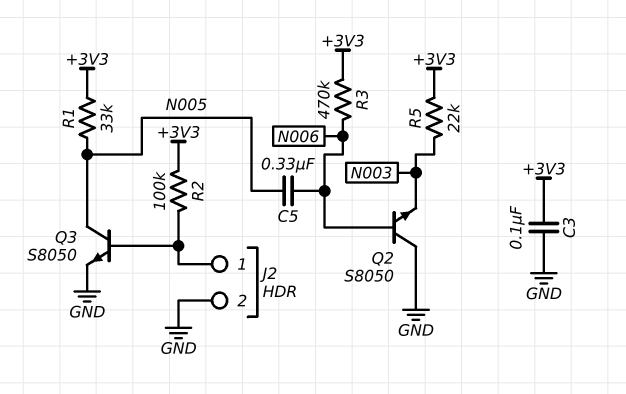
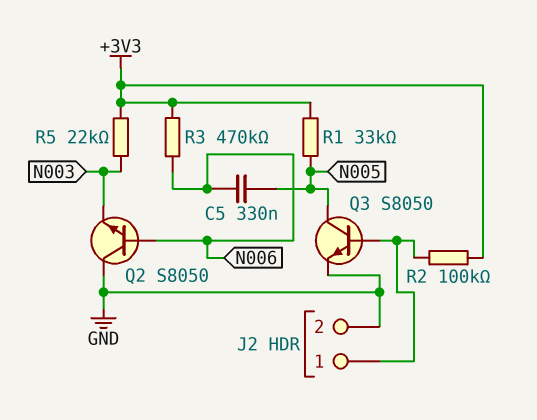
C3: 100nF (+3V3, GND) -> none

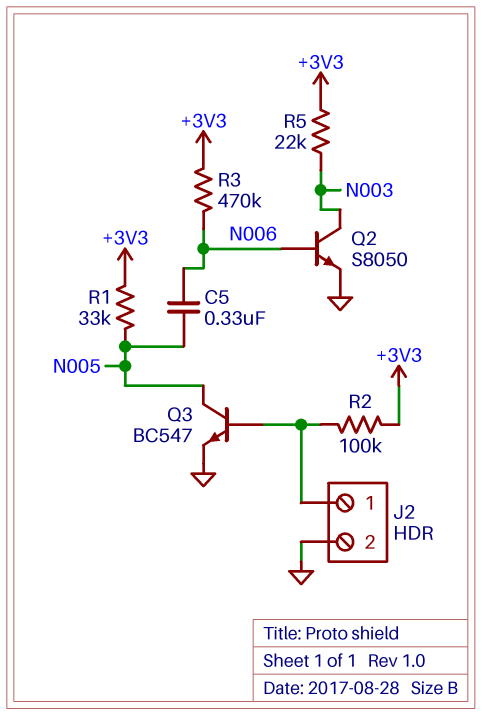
Q2: NPN S8050 (B N006, C GND, E N003) -> NPN S8050 (B N006, C N003, E GND)
Q3: NPN S8050 (B J2/1, C N005, E GND) -> NPN BC547 (B J2/1, C N005, E GND)

